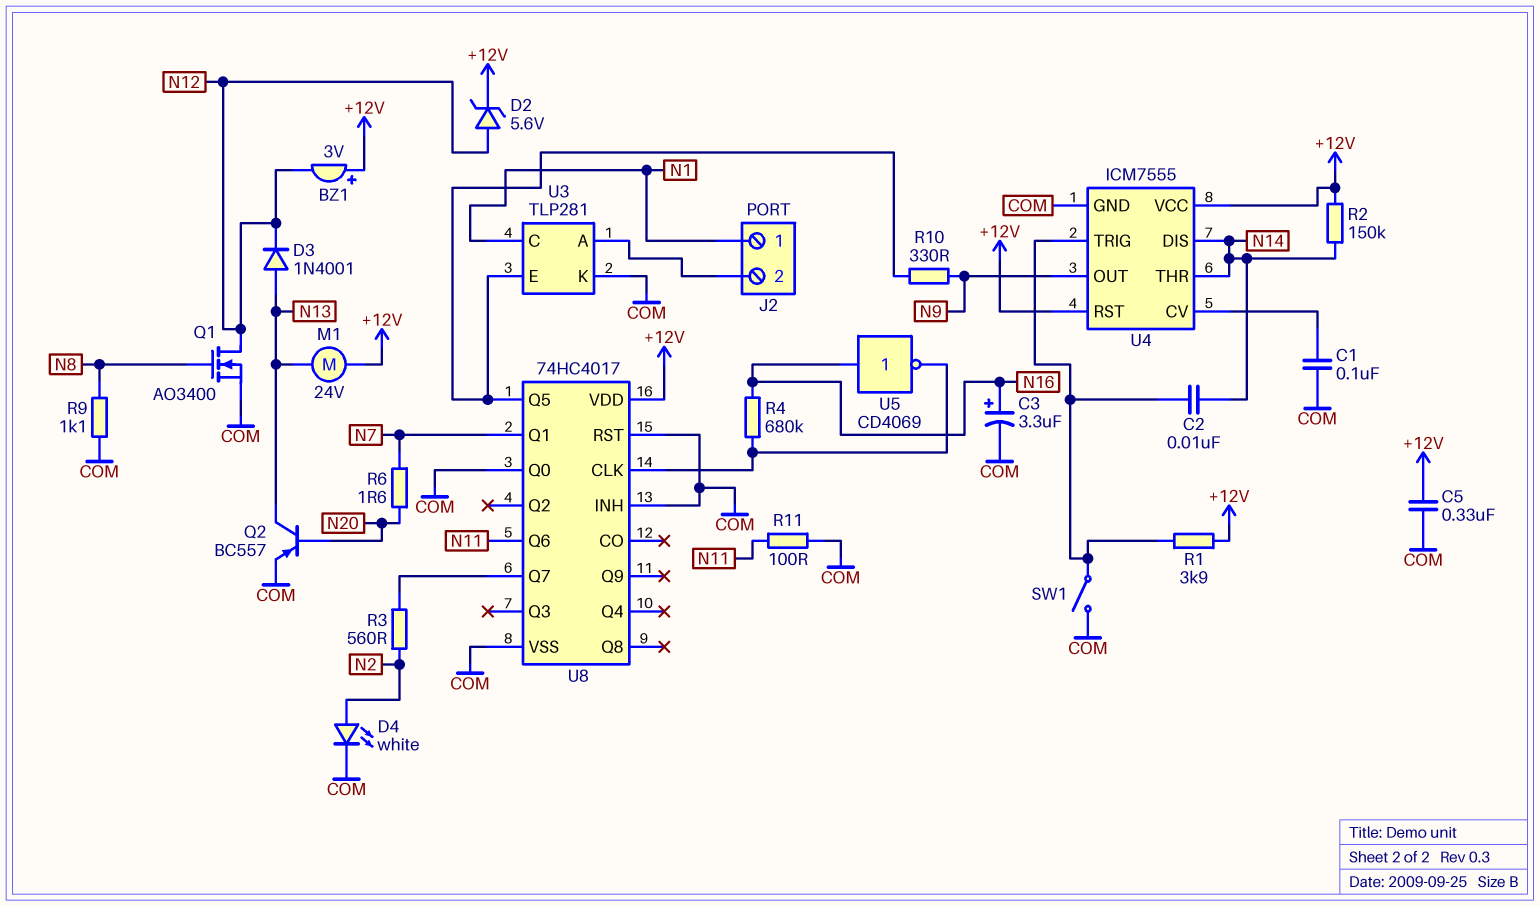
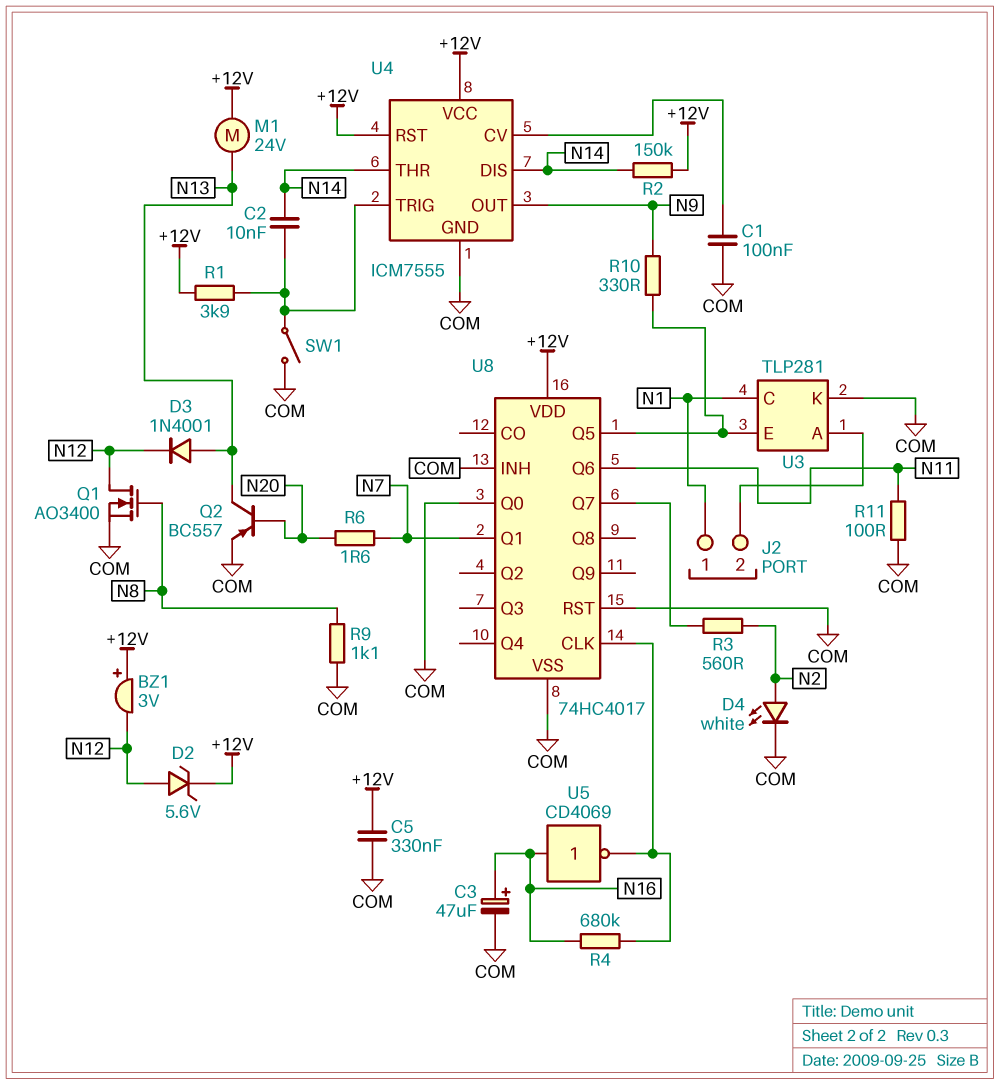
C3: 3.3uF (plus N16, minus COM) -> 47uF (plus N16, minus COM)

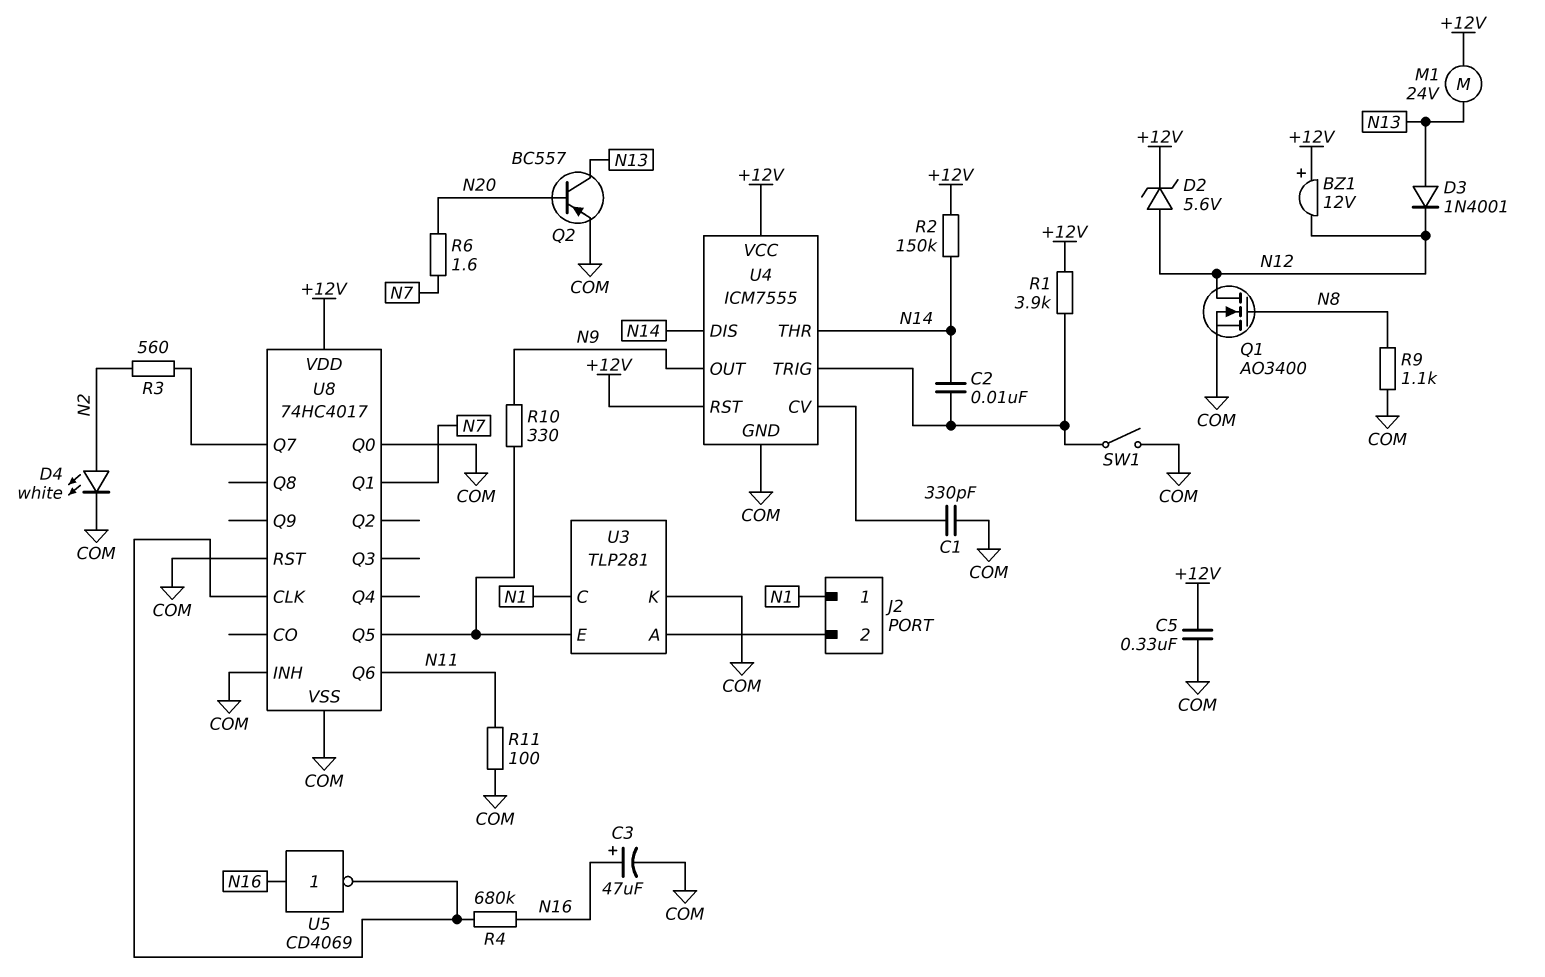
BZ1: buzzer 3V (plus +12V, minus N12) -> buzzer 12V (plus +12V, minus N12)
C1: 100nF (COM, U4/CV) -> 330pF (COM, U4/CV)

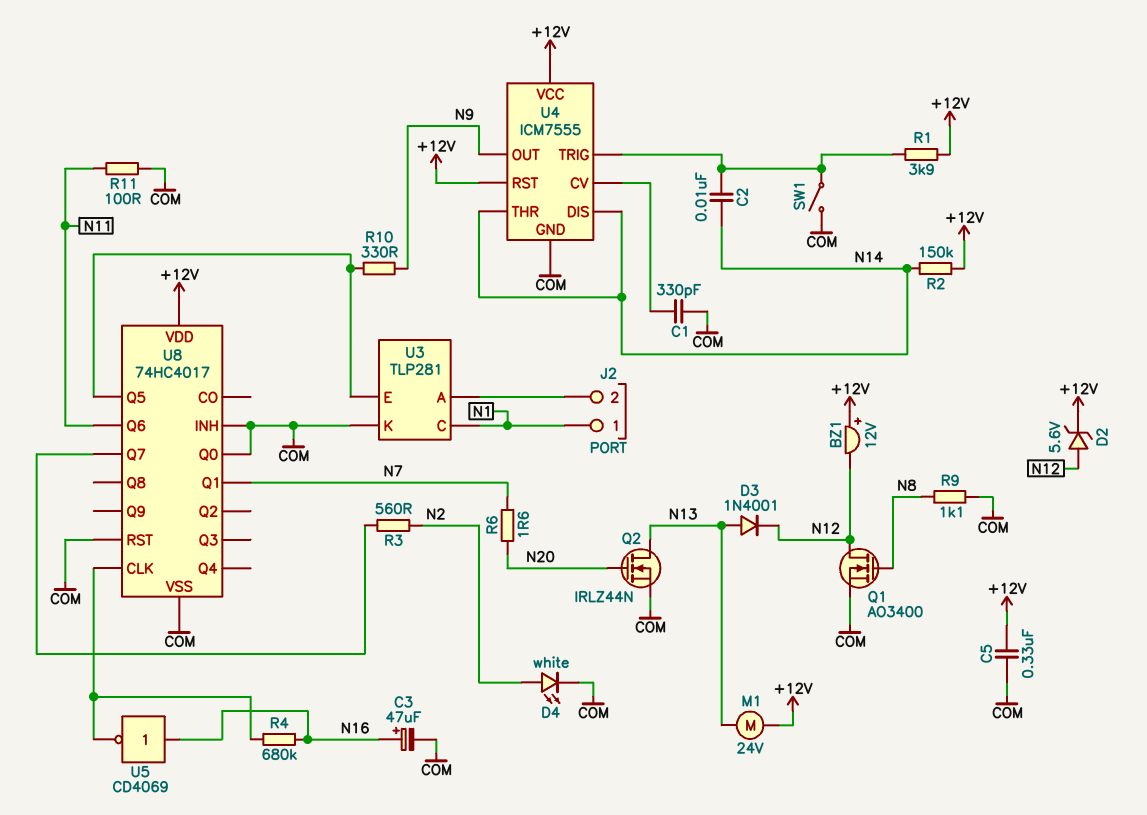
Q2: PNP BC557 (B N20, C N13, E COM) -> NMOS IRLZ44N (G N20, D N13, S COM)

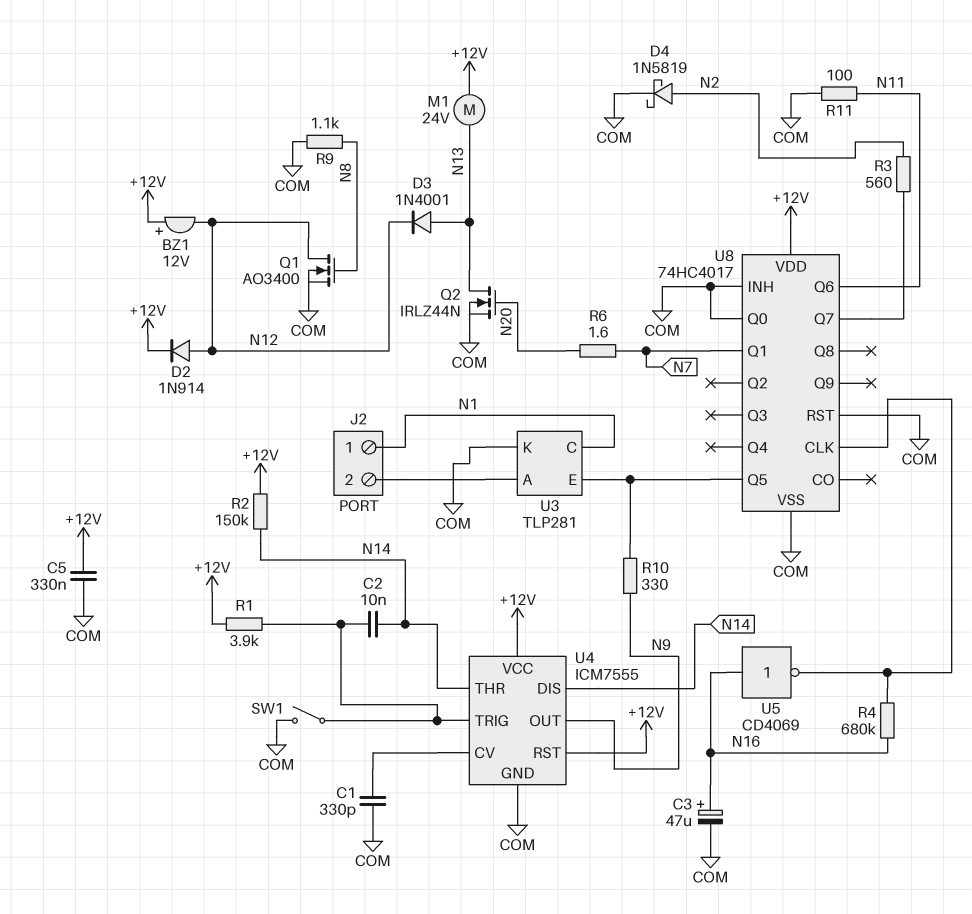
D2: zener 5.6V (A N12, K +12V) -> diode 1N914 (A N12, K +12V)
D4: LED white (A N2, K COM) -> schottky 1N5819 (A N2, K COM)

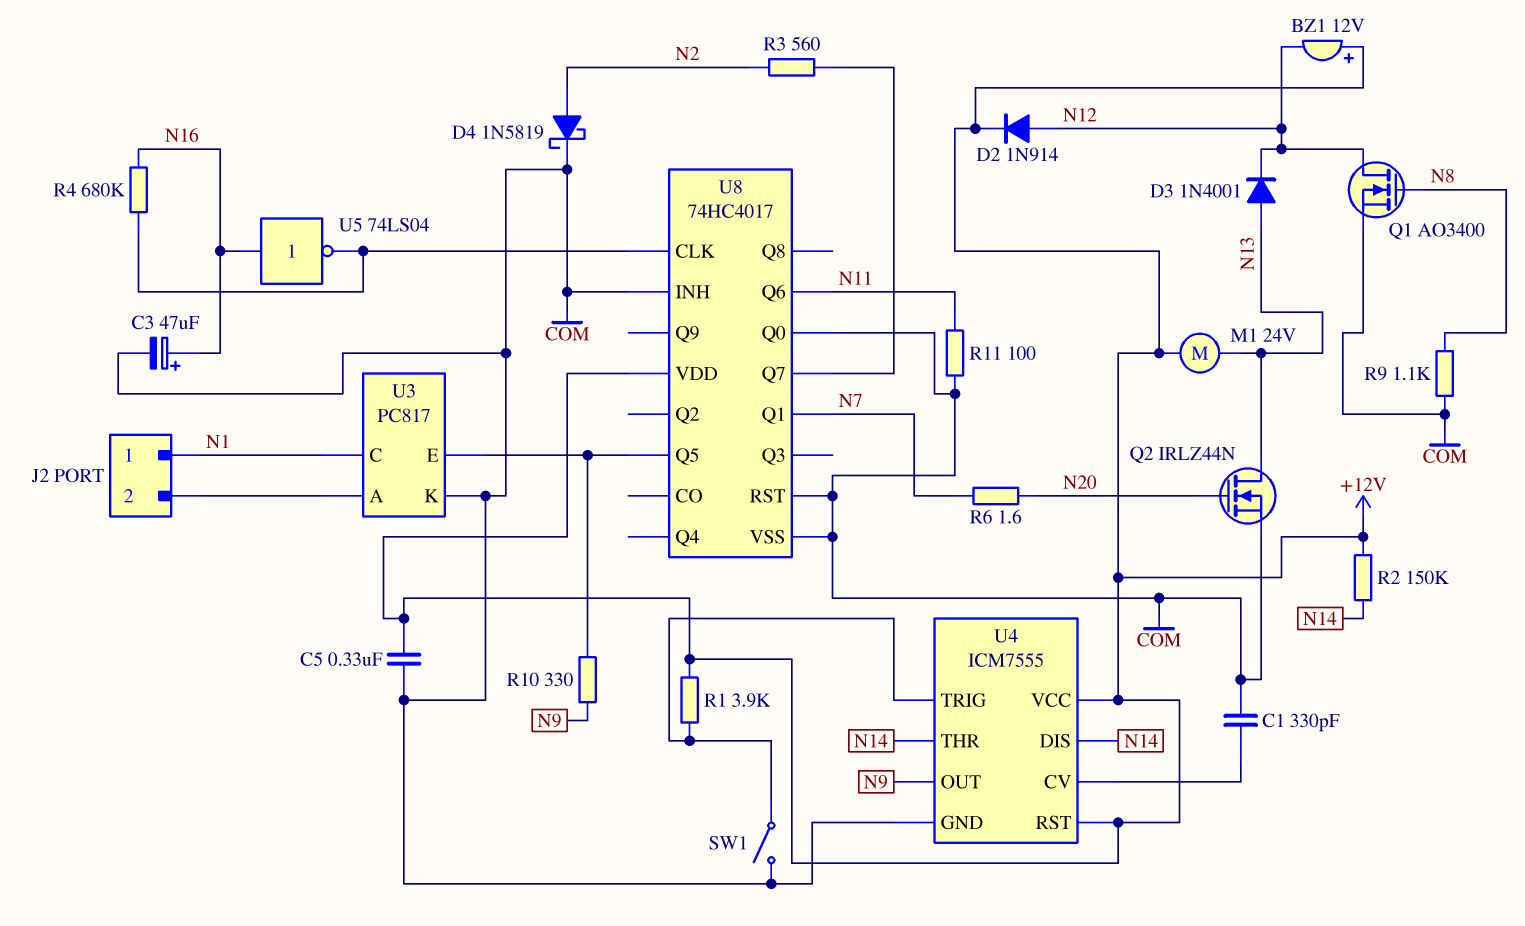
C2: 10nF (N14, U4/TRIG) -> none
U3: TLP281 -> PC817
U5: NOT CD4069 (in N16, out U8/CLK) -> NOT 74LS04 (in N16, out U8/CLK)

